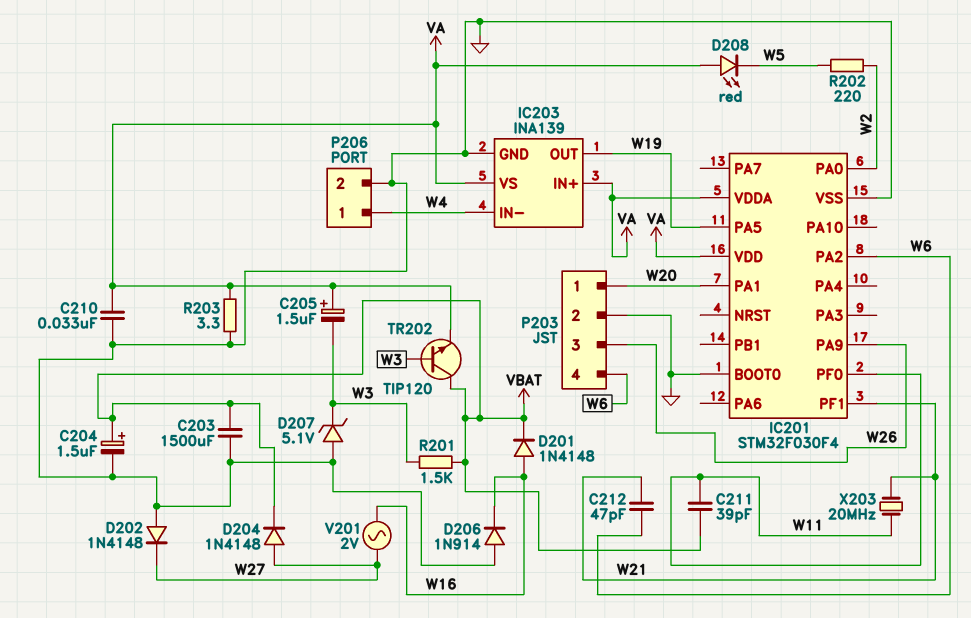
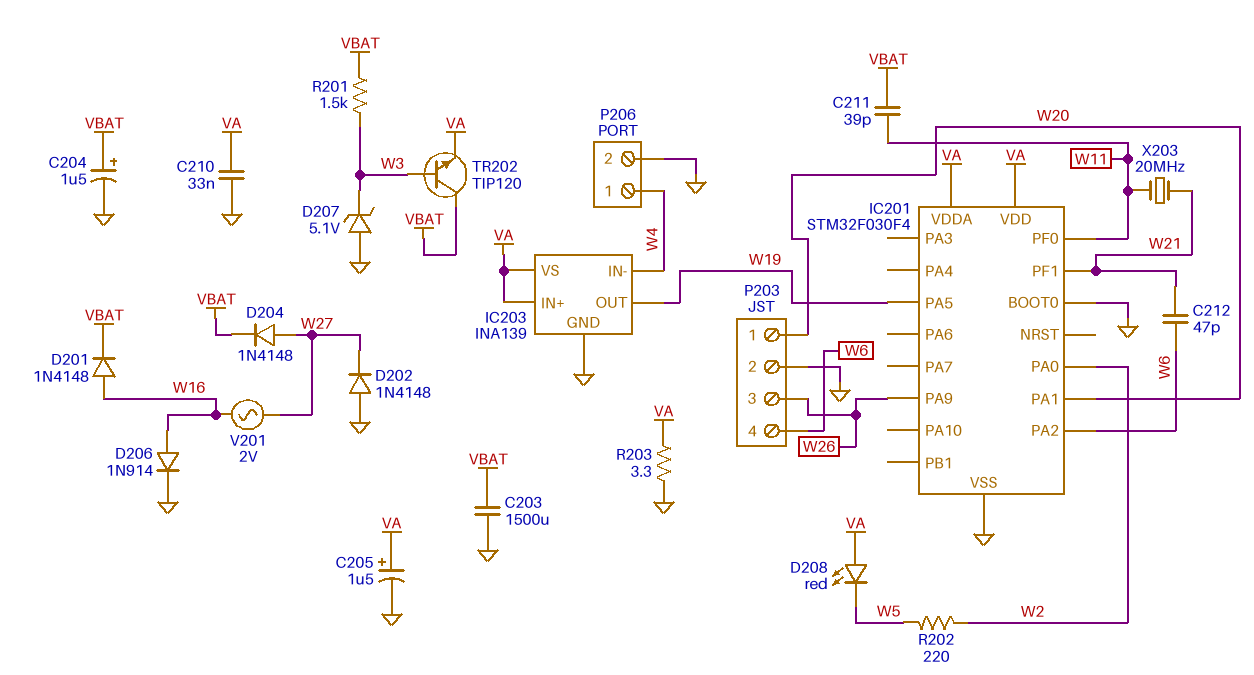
C205: 1.5uF (plus VA, minus W3) -> 1.5uF (plus VA, minus GND)
D206: diode 1N914 (A GND, K W16) -> diode 1N914 (A W16, K GND)

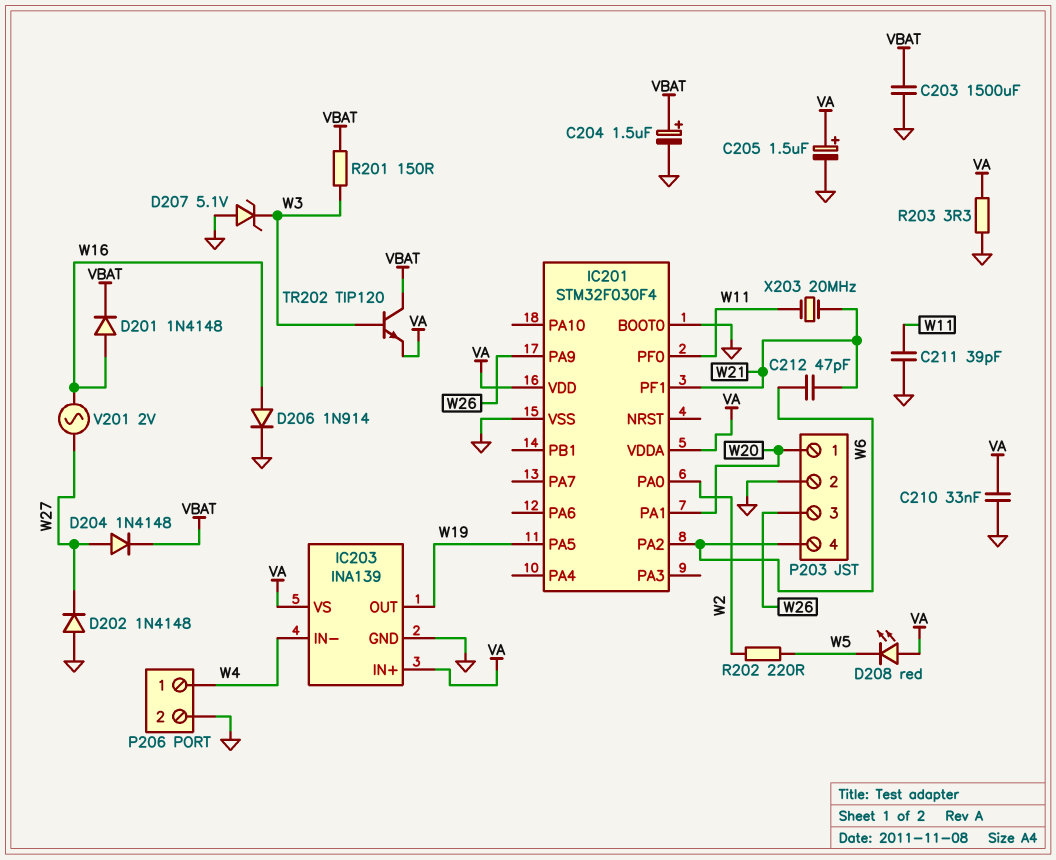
C211: 39pF (VBAT, W11) -> 39pF (GND, W11)
R201: 1.5k (VBAT, W3) -> 150 (VBAT, W3)

